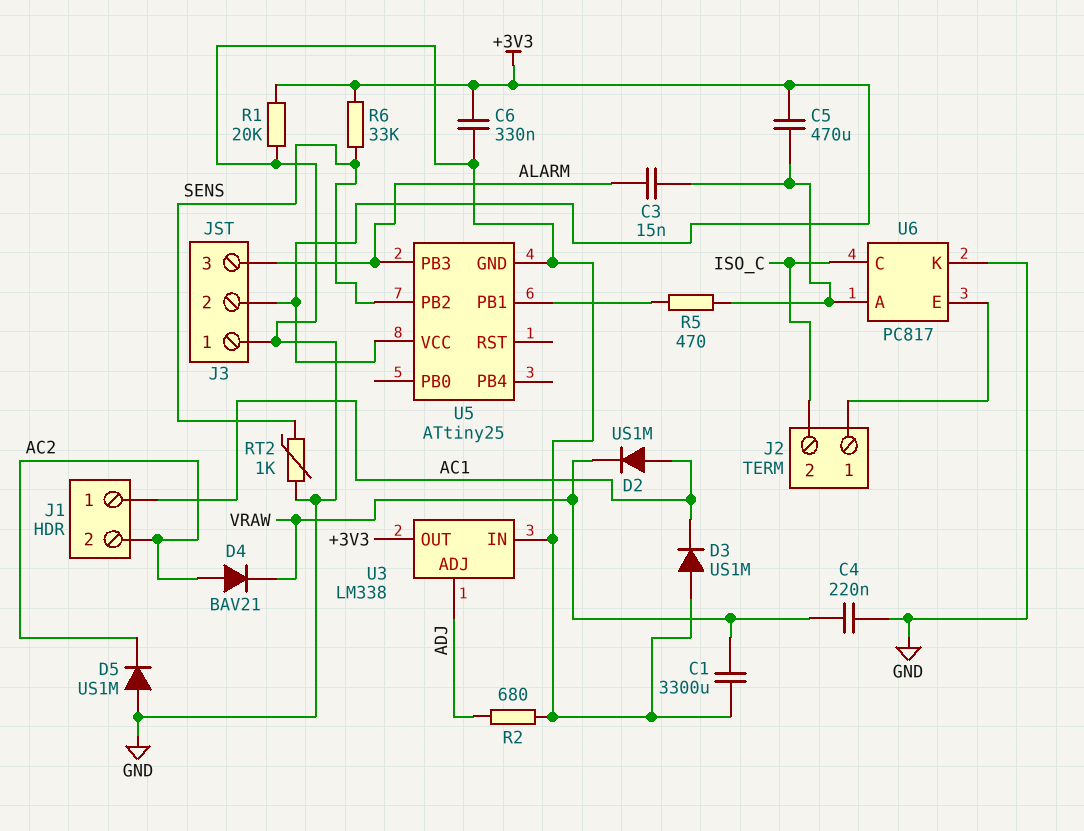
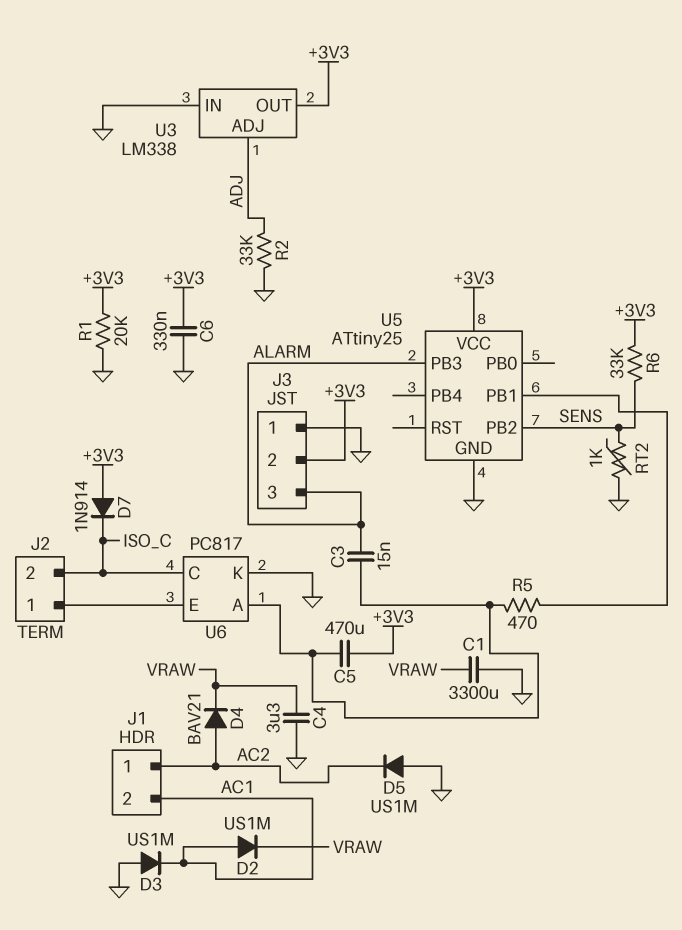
C4: 220nF (GND, VRAW) -> 3.3uF (GND, VRAW)
D7: none -> diode 1N914 (A +3V3, K ISO_C)
J1 pin 1: AC1 -> AC2
J1 pin 2: AC2 -> AC1
R2: 680 (ADJ, GND) -> 33k (ADJ, GND)

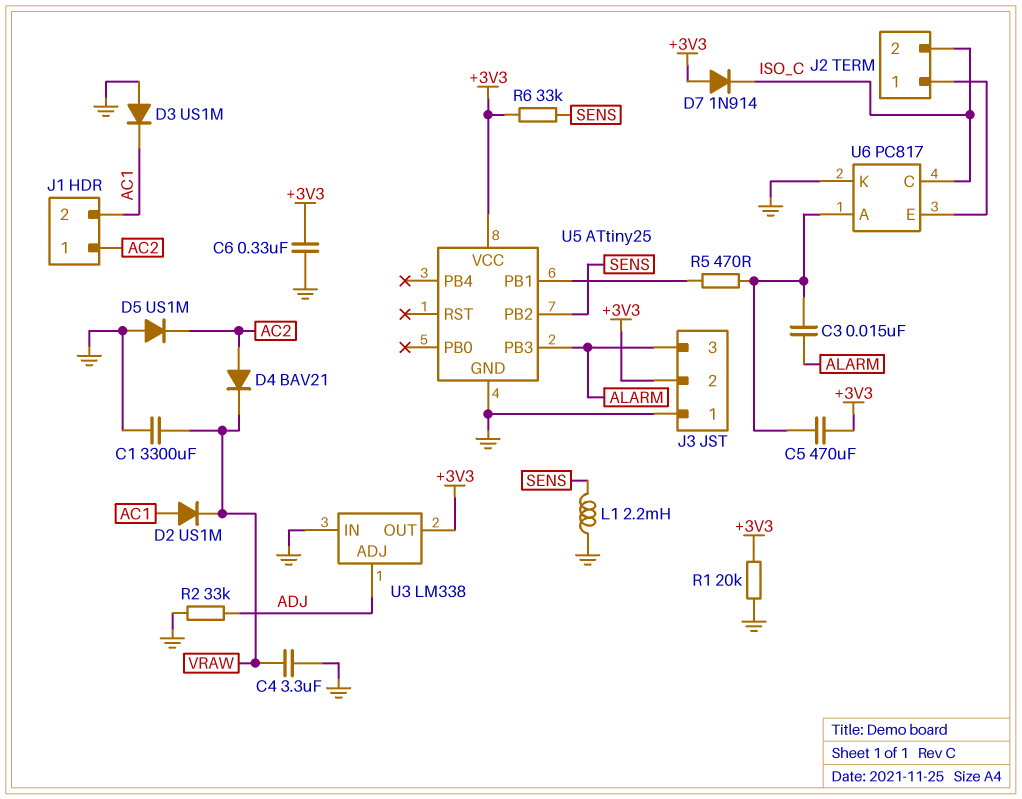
L1: none -> 2.2mH (GND, SENS)
RT2: 1k (GND, SENS) -> none

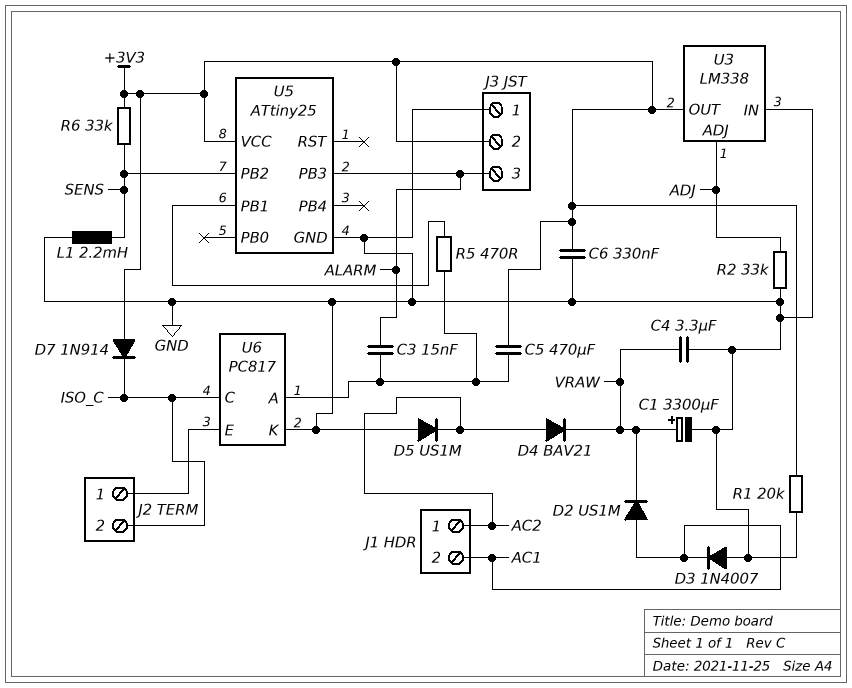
C1: 3300uF (GND, VRAW) -> 3300uF (plus VRAW, minus GND)
D3: diode US1M (A GND, K AC1) -> diode 1N4007 (A GND, K AC1)

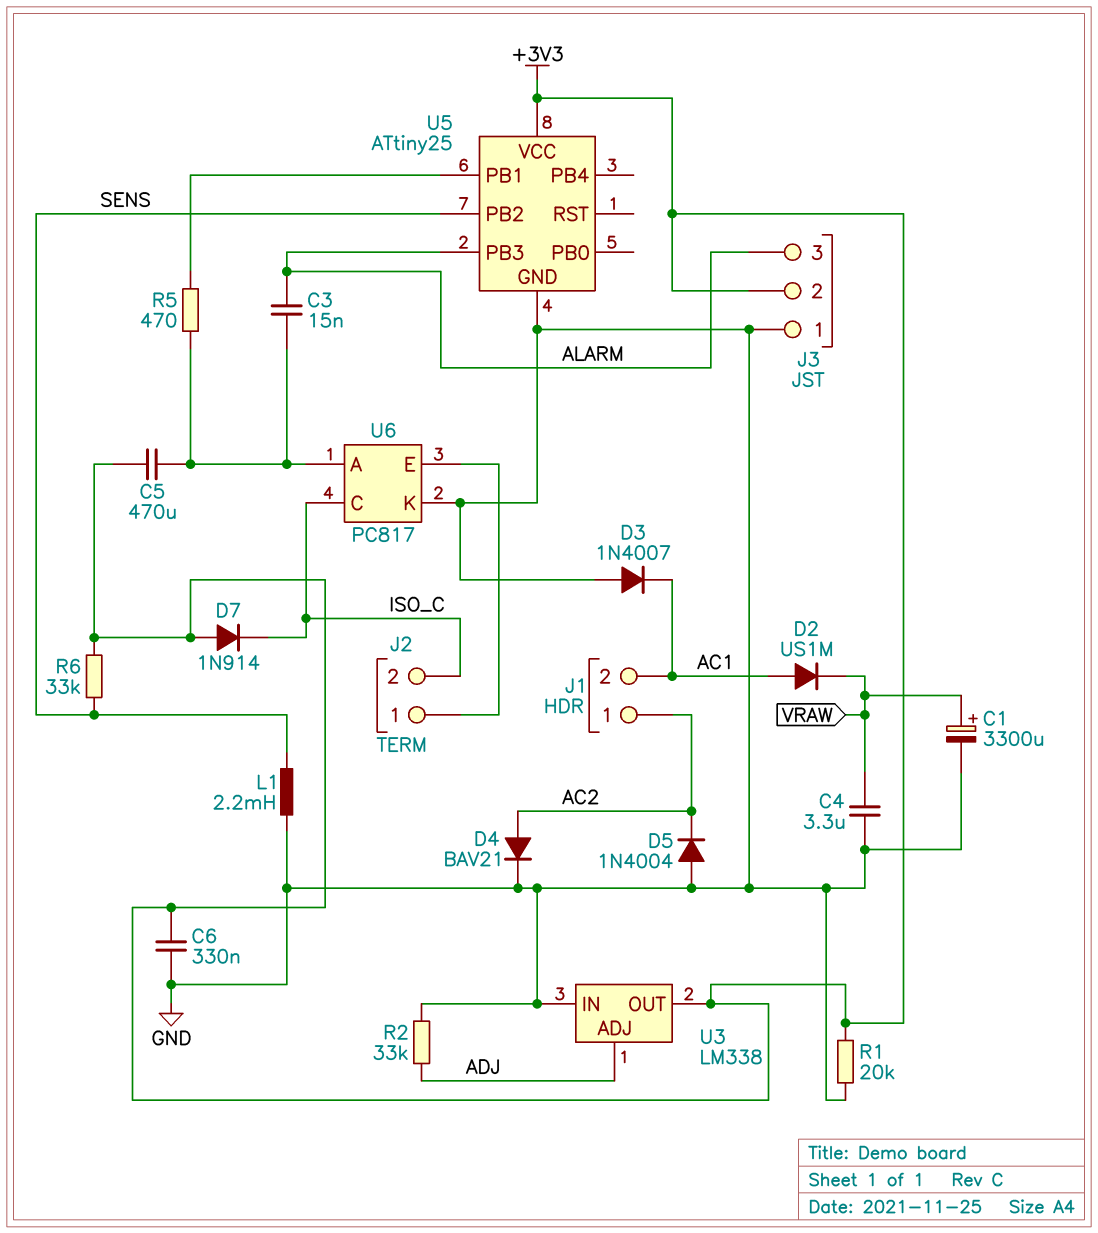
D4: diode BAV21 (A AC2, K VRAW) -> diode BAV21 (A AC2, K GND)
D5: diode US1M (A GND, K AC2) -> diode 1N4004 (A GND, K AC2)

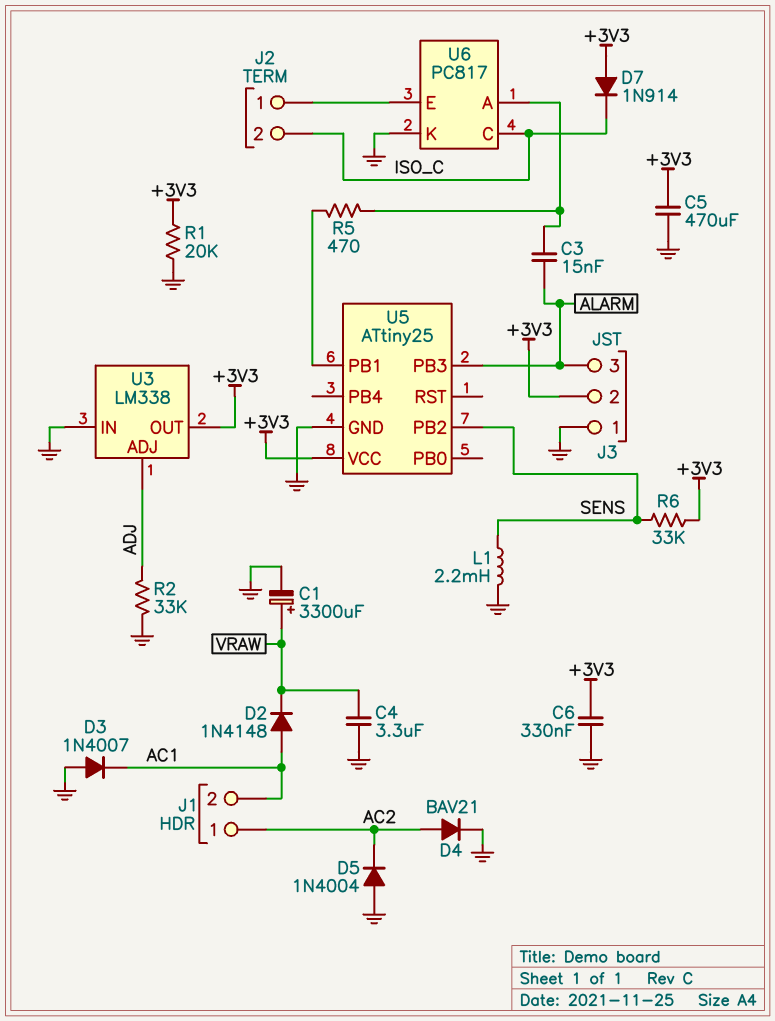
C5: 470uF (+3V3, U6/A) -> 470uF (+3V3, GND)
D2: diode US1M (A AC1, K VRAW) -> diode 1N4148 (A AC1, K VRAW)

